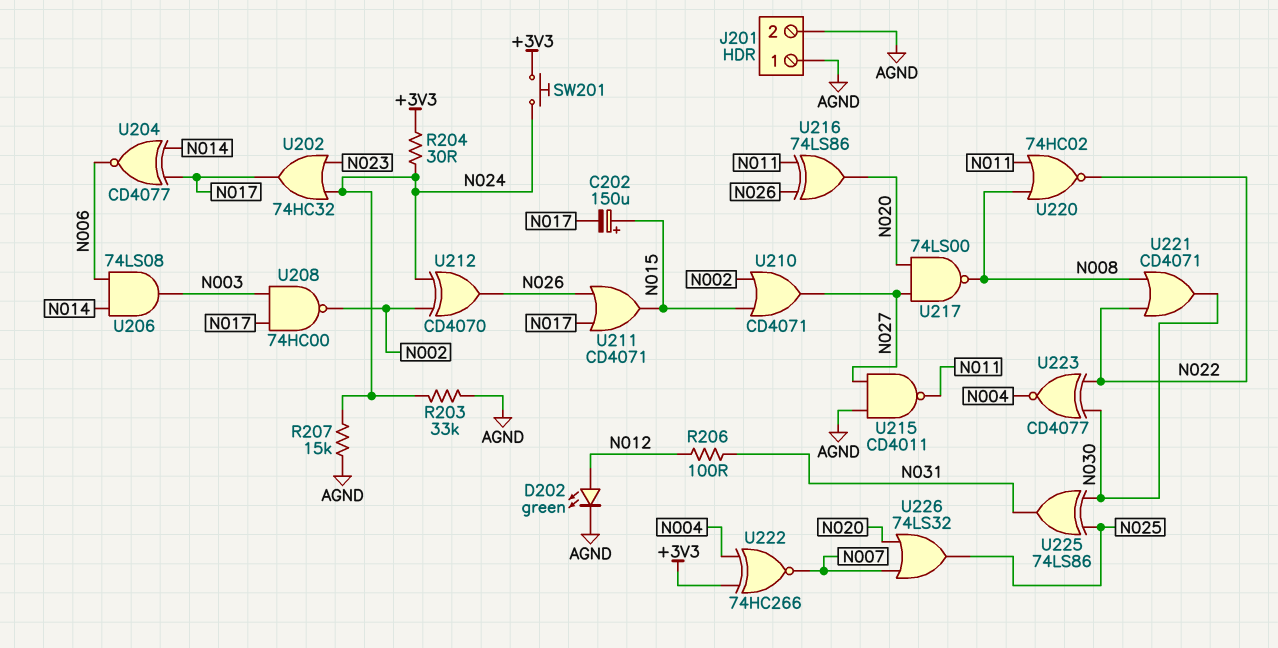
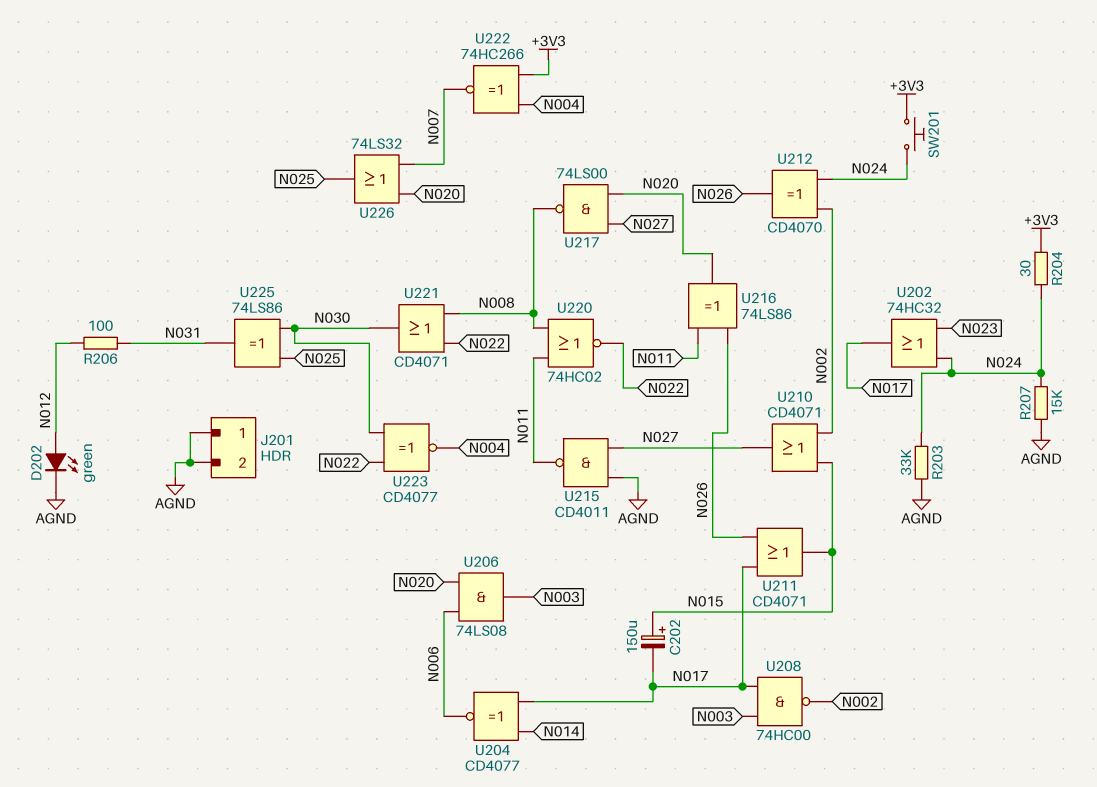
U206: AND 74LS08 (in N006, in N014, out N003) -> AND 74LS08 (in N006, in N020, out N003)

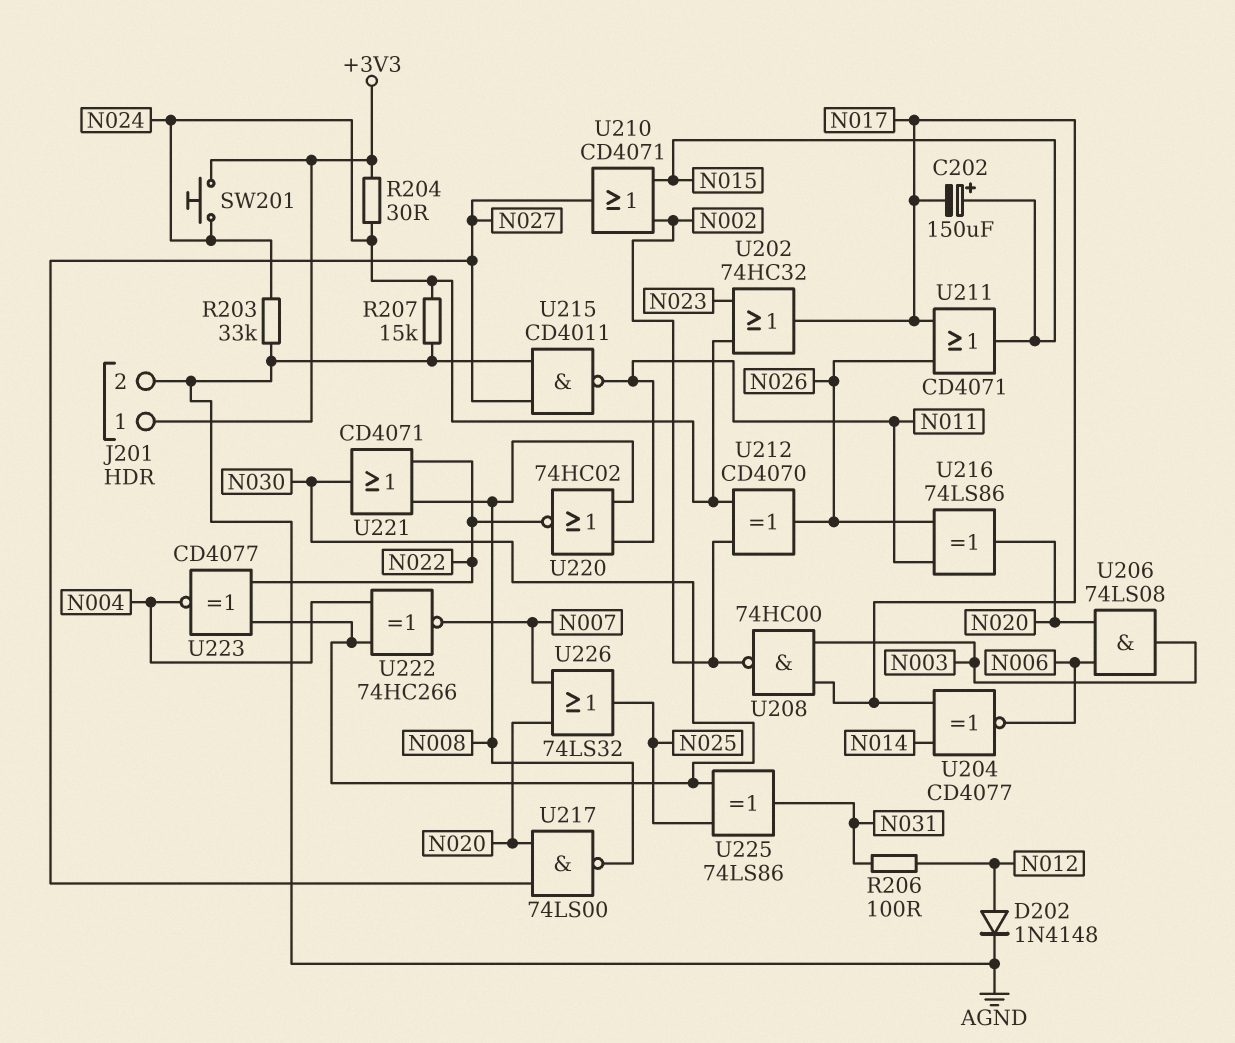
D202: LED green (A N012, K AGND) -> diode 1N4148 (A N012, K AGND)
J201 pin 1: AGND -> +3V3
U222: XNOR 74HC266 (in +3V3, in N004, out N007) -> XNOR 74HC266 (in N004, in N030, out N007)

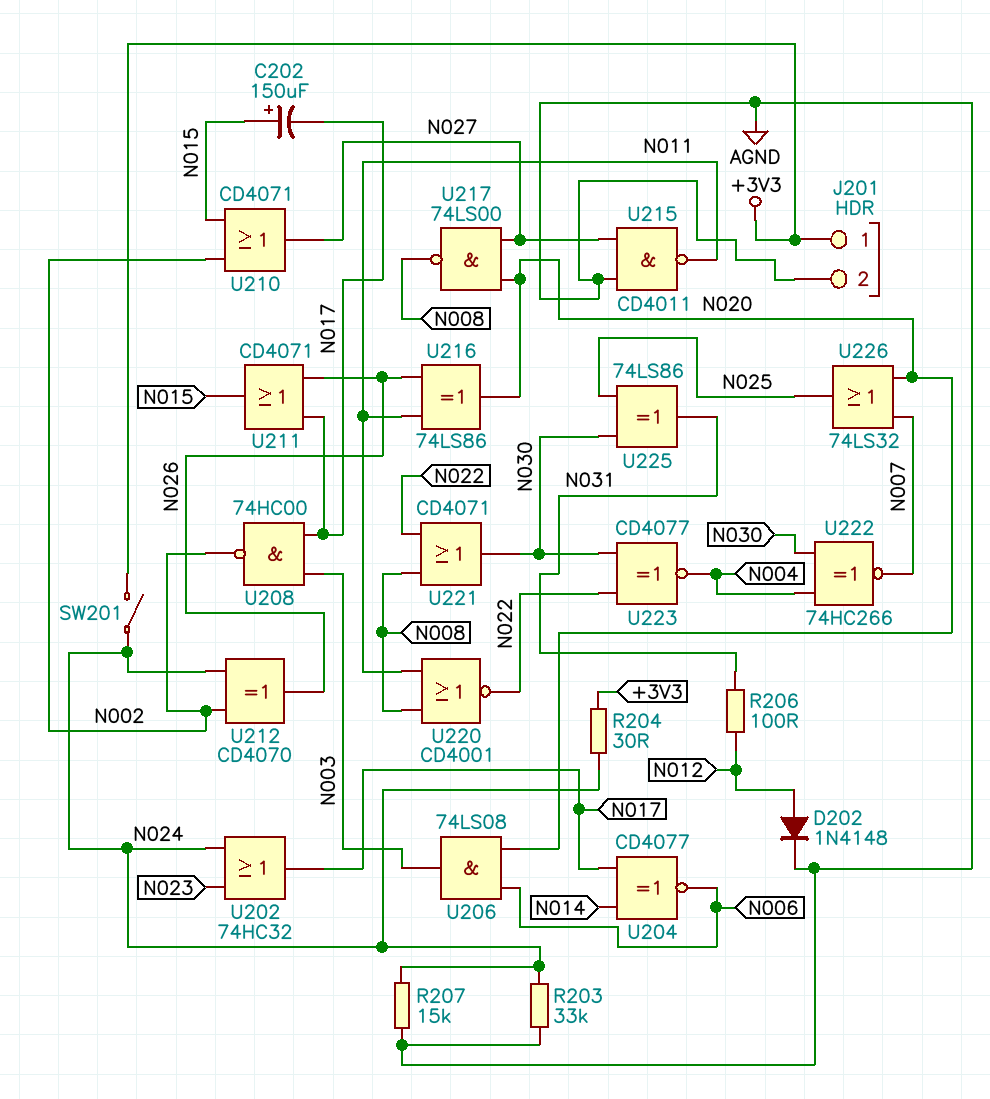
SW201: button (+3V3, N024) -> switch (+3V3, N024)
U220: NOR 74HC02 (in N008, in N011, out N022) -> NOR CD4001 (in N008, in N011, out N022)

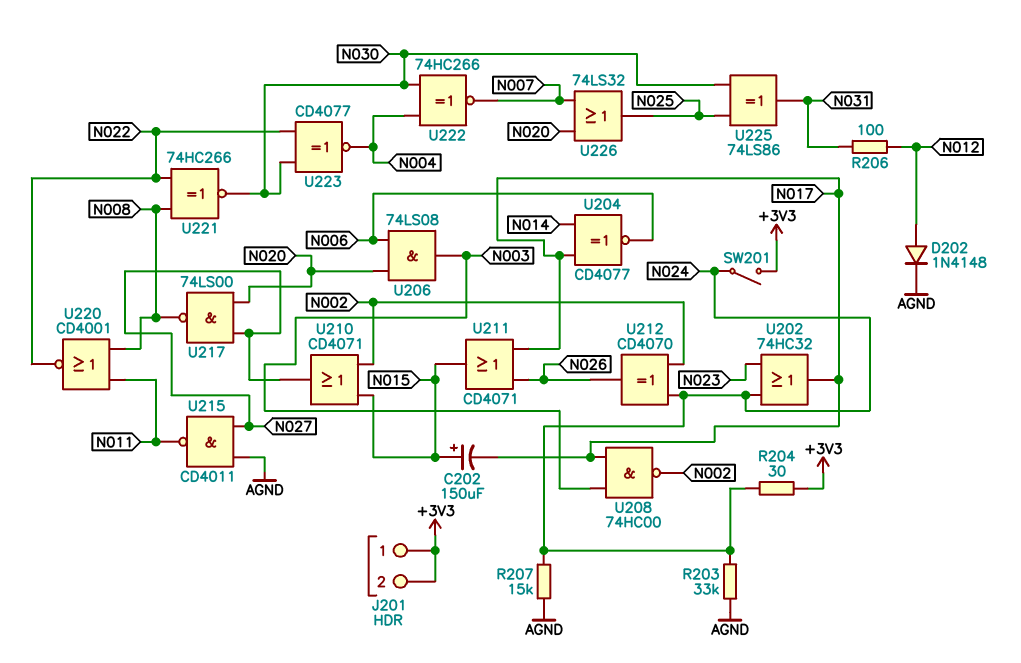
J201 pin 2: AGND -> +3V3
U216: XOR 74LS86 (in N011, in N026, out N020) -> none
U221: OR CD4071 (in N008, in N022, out N030) -> XNOR 74HC266 (in N008, in N022, out N030)

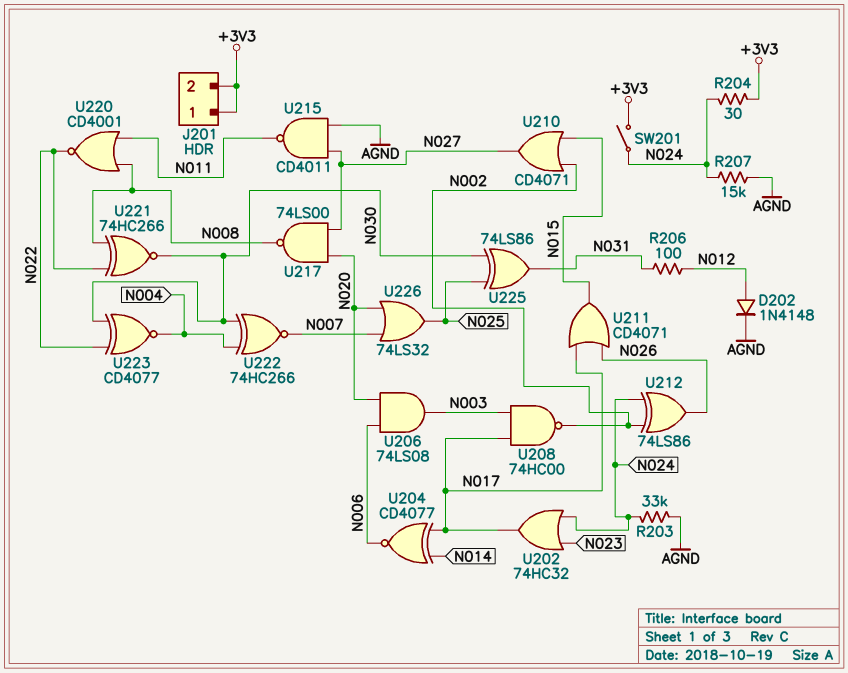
C202: 150uF (plus N015, minus N017) -> none
U212: XOR CD4070 (in N002, in N024, out N026) -> XOR 74LS86 (in N002, in N024, out N026)

